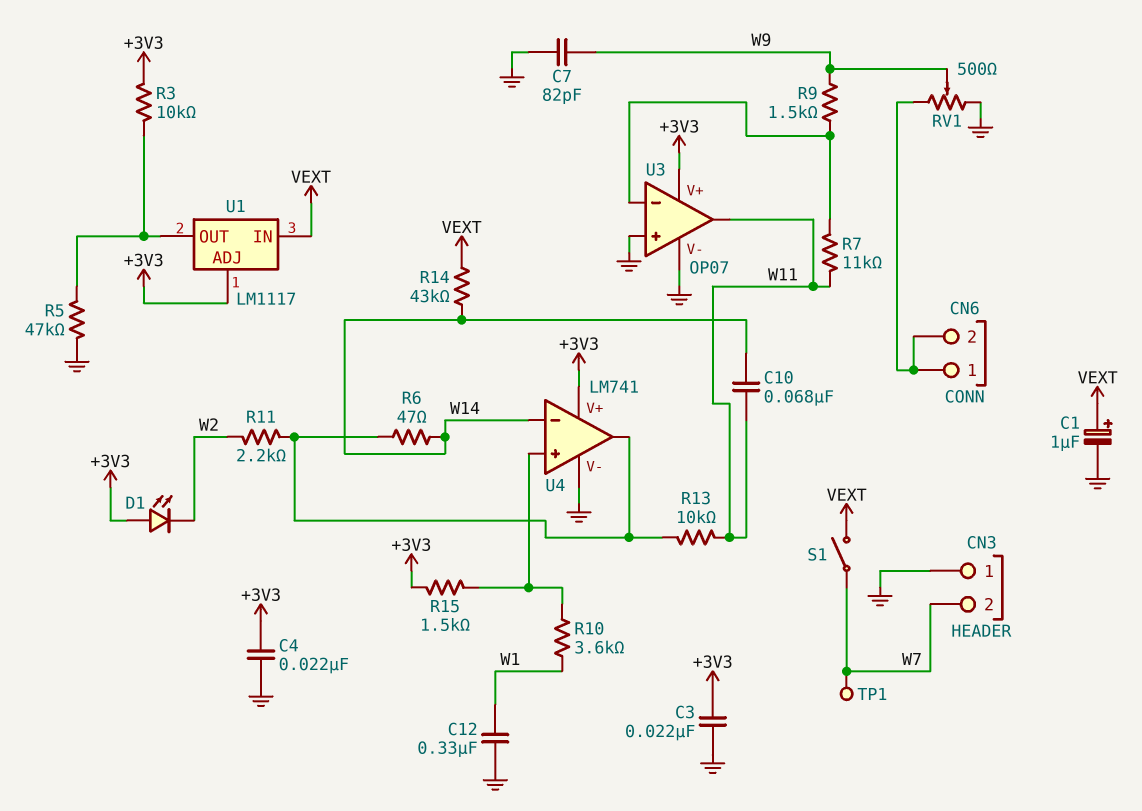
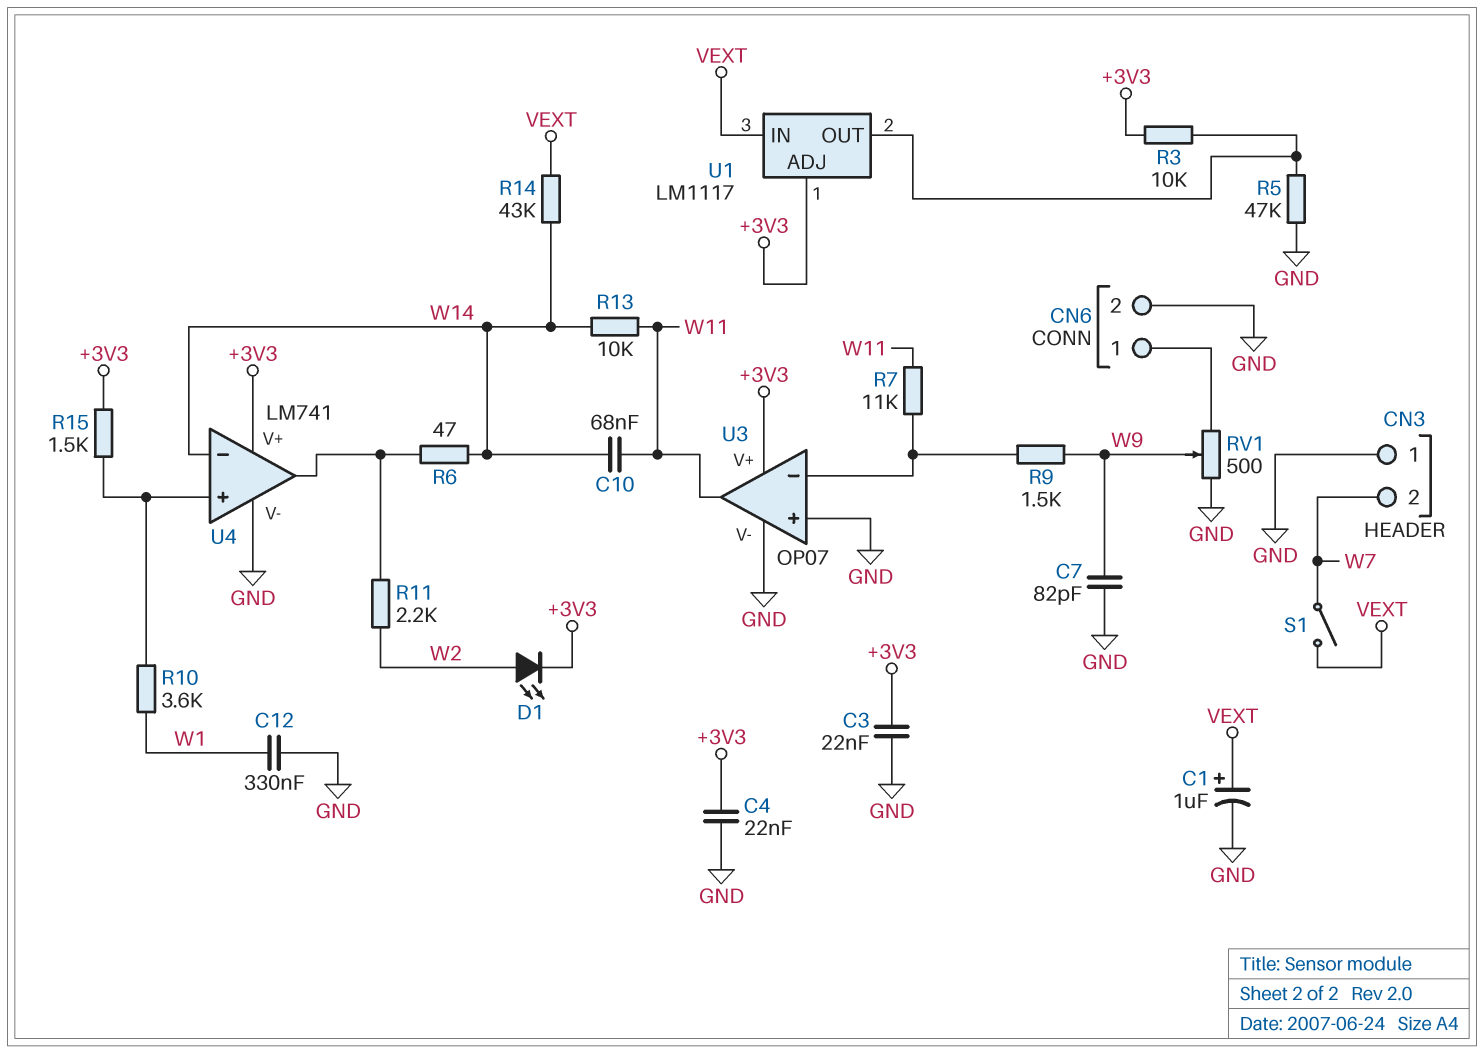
CN6 pin 2: CN6/1 -> GND
D1: LED (A +3V3, K W2) -> LED (A W2, K +3V3)
R13: 10k (U4/out, W11) -> 10k (W11, W14)
TP1: test point (W7) -> none

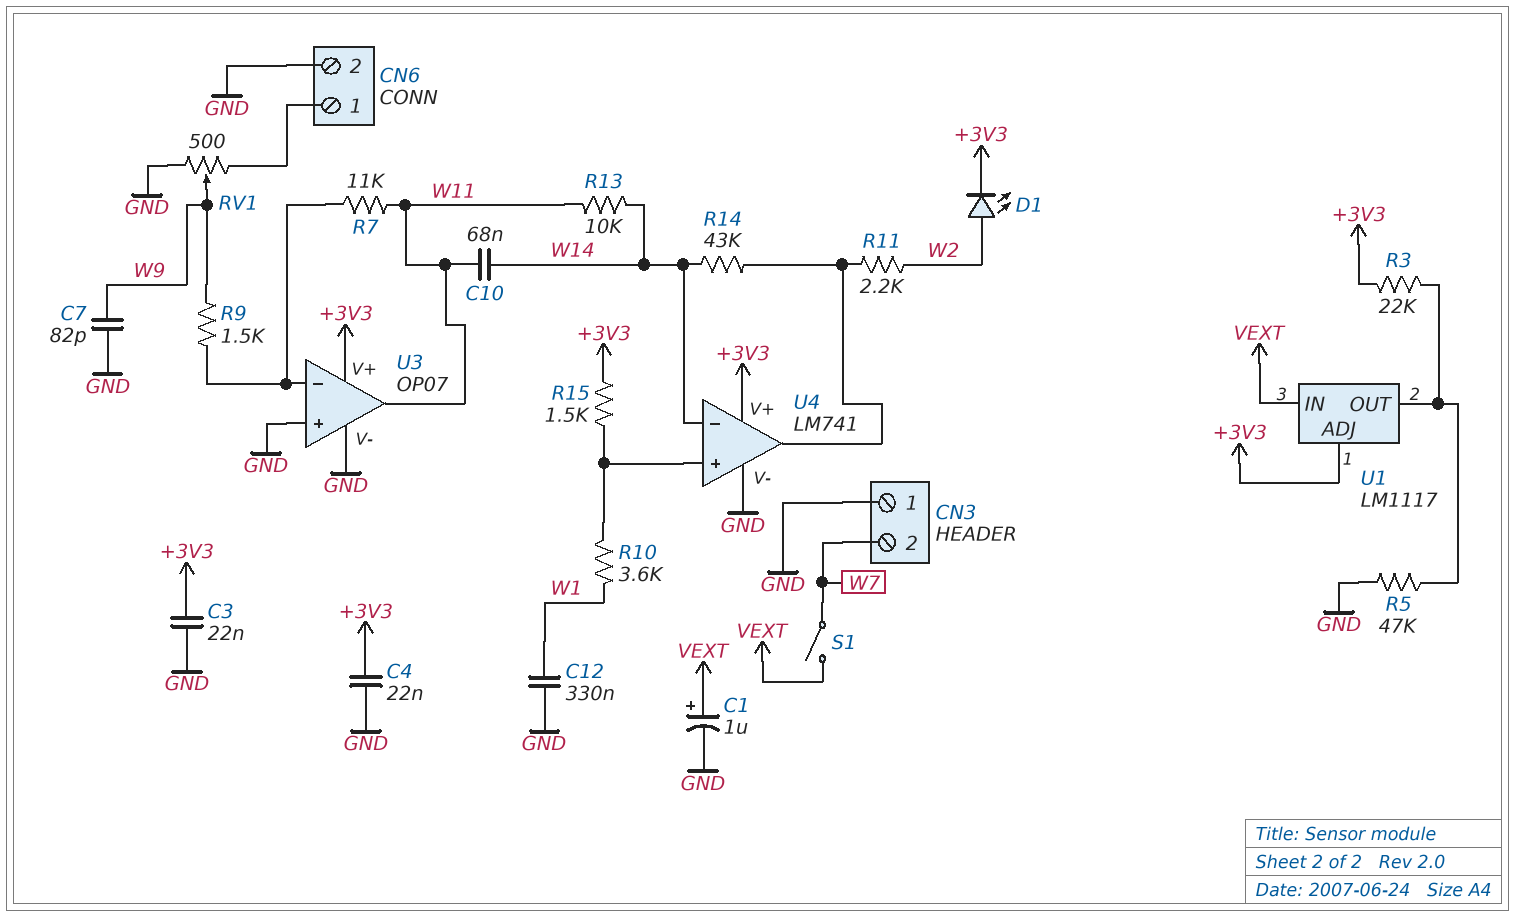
R3: 10k (+3V3, U1/OUT) -> 22k (+3V3, U1/OUT)
R6: 47 (U4/out, W14) -> none
R14: 43k (VEXT, W14) -> 43k (U4/out, W14)

